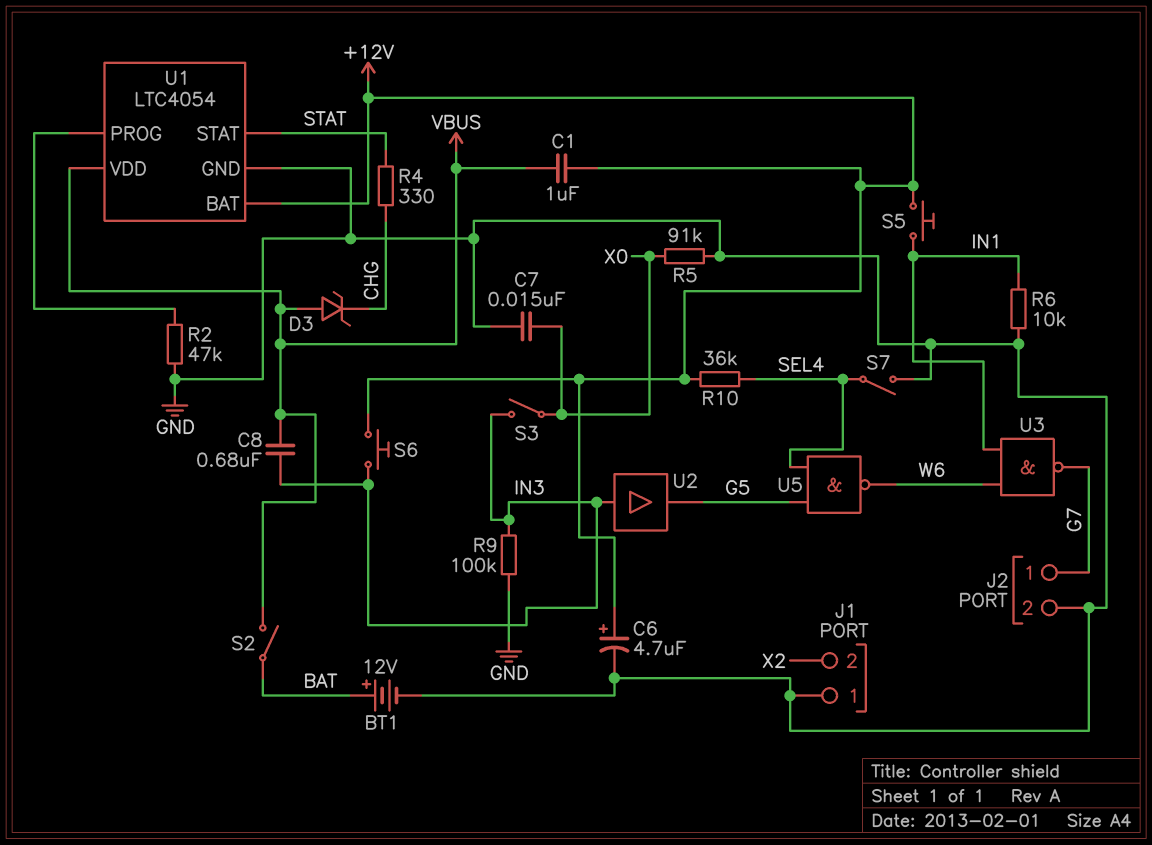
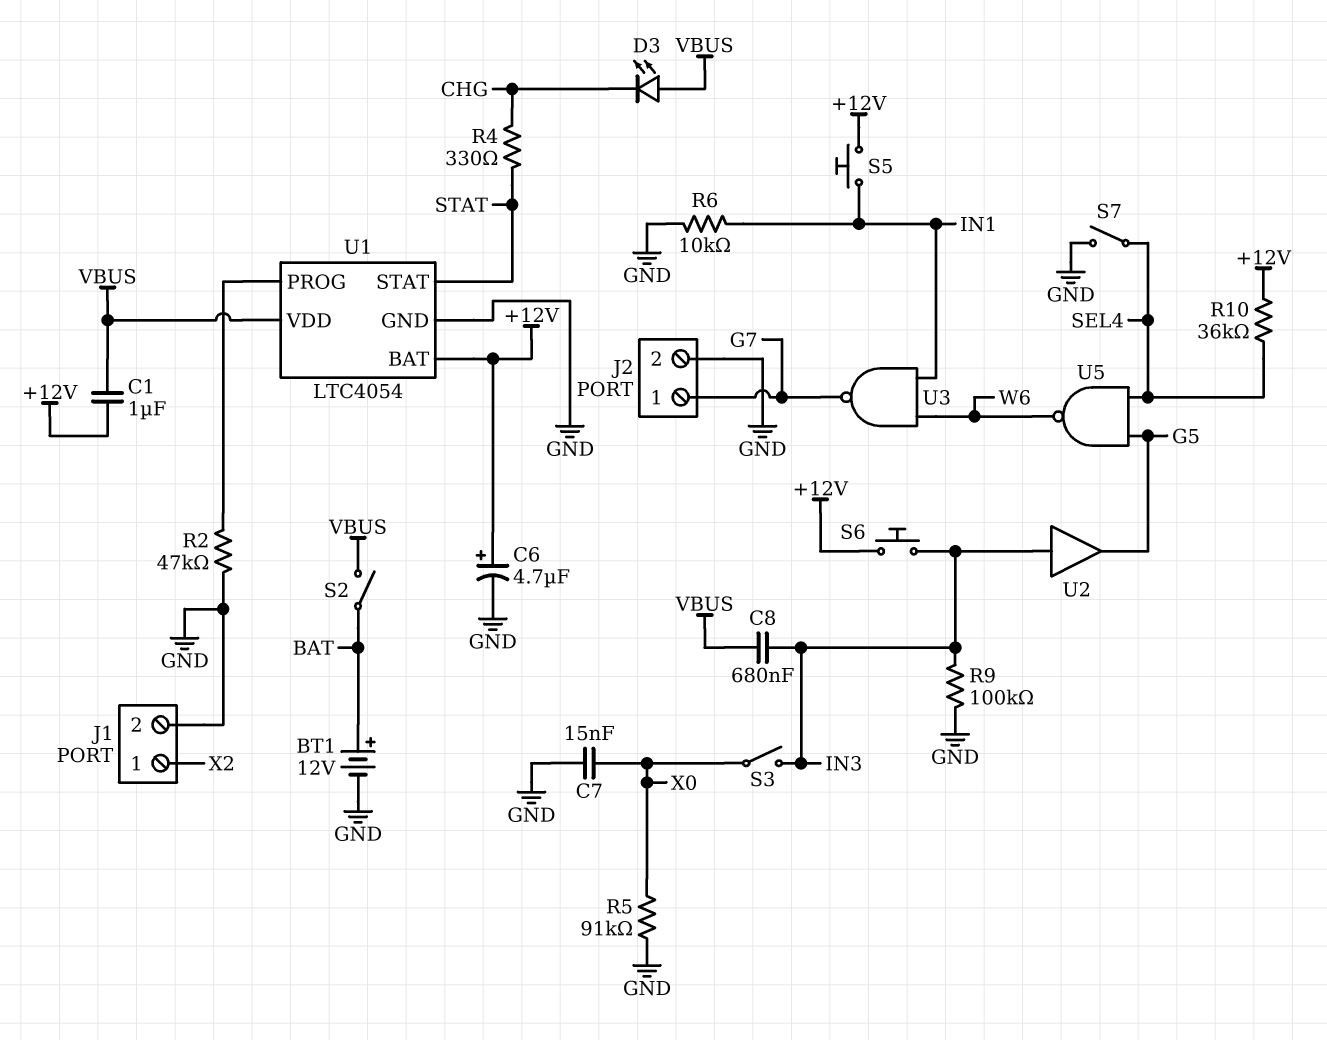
D3: zener (A VBUS, K CHG) -> LED (A VBUS, K CHG)
J1 pin 1: GND -> X2
J1 pin 2: X2 -> GND

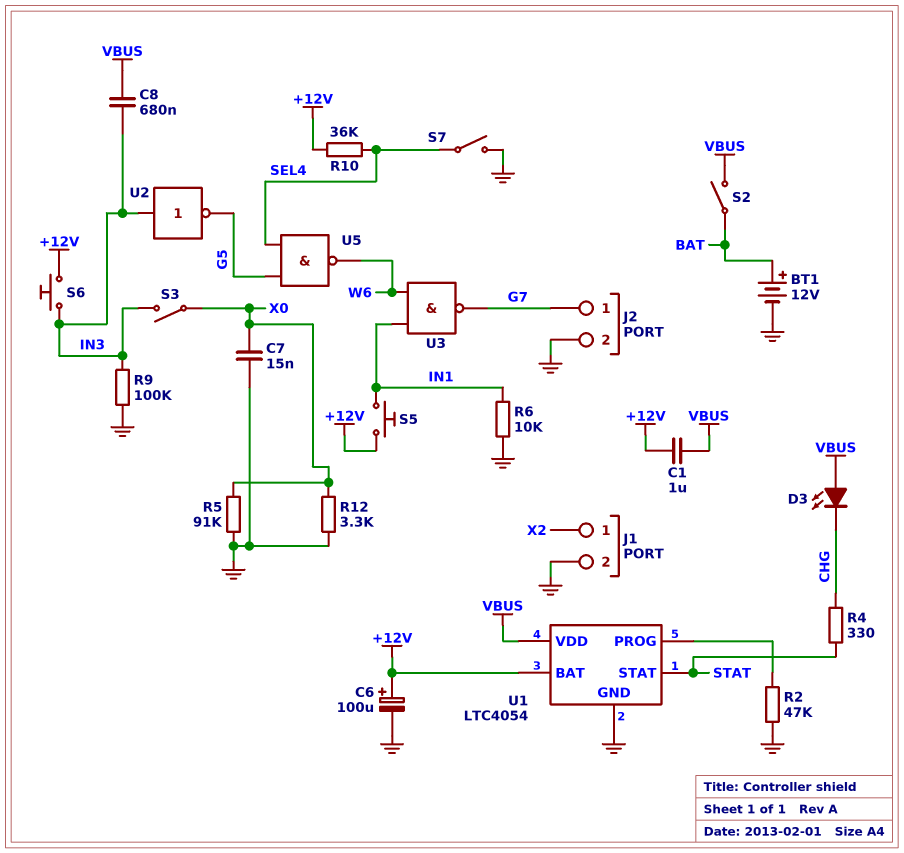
C6: 4.7uF (plus +12V, minus GND) -> 100uF (plus +12V, minus GND)
R12: none -> 3.3k (GND, X0)
U2: buffer (in IN3, out G5) -> NOT (in IN3, out G5)

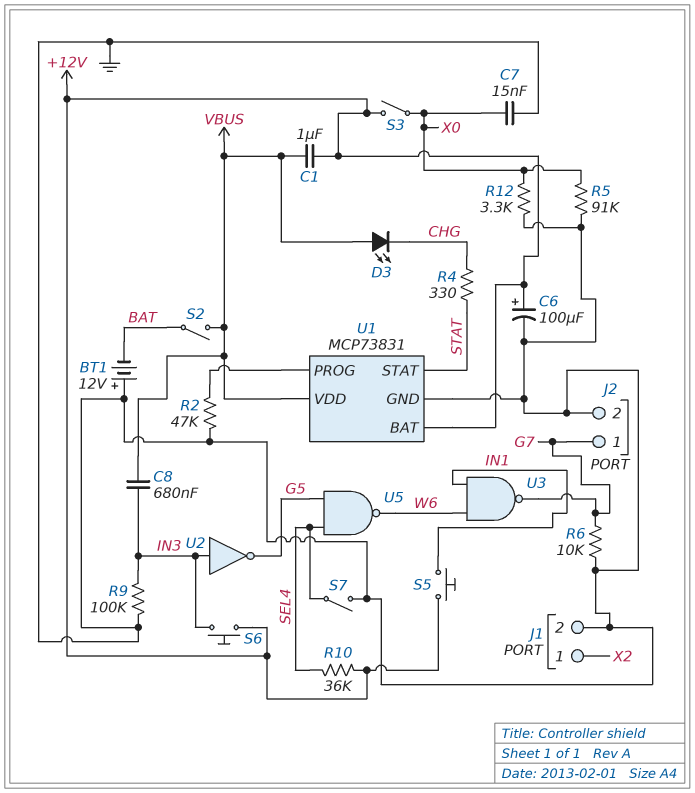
BT1: 12V (plus BAT, minus GND) -> 12V (plus GND, minus BAT)
R6: 10k (GND, IN1) -> 10k (G7, GND)
S3: switch (IN3, X0) -> switch (+12V, X0)
U1: LTC4054 -> MCP73831

